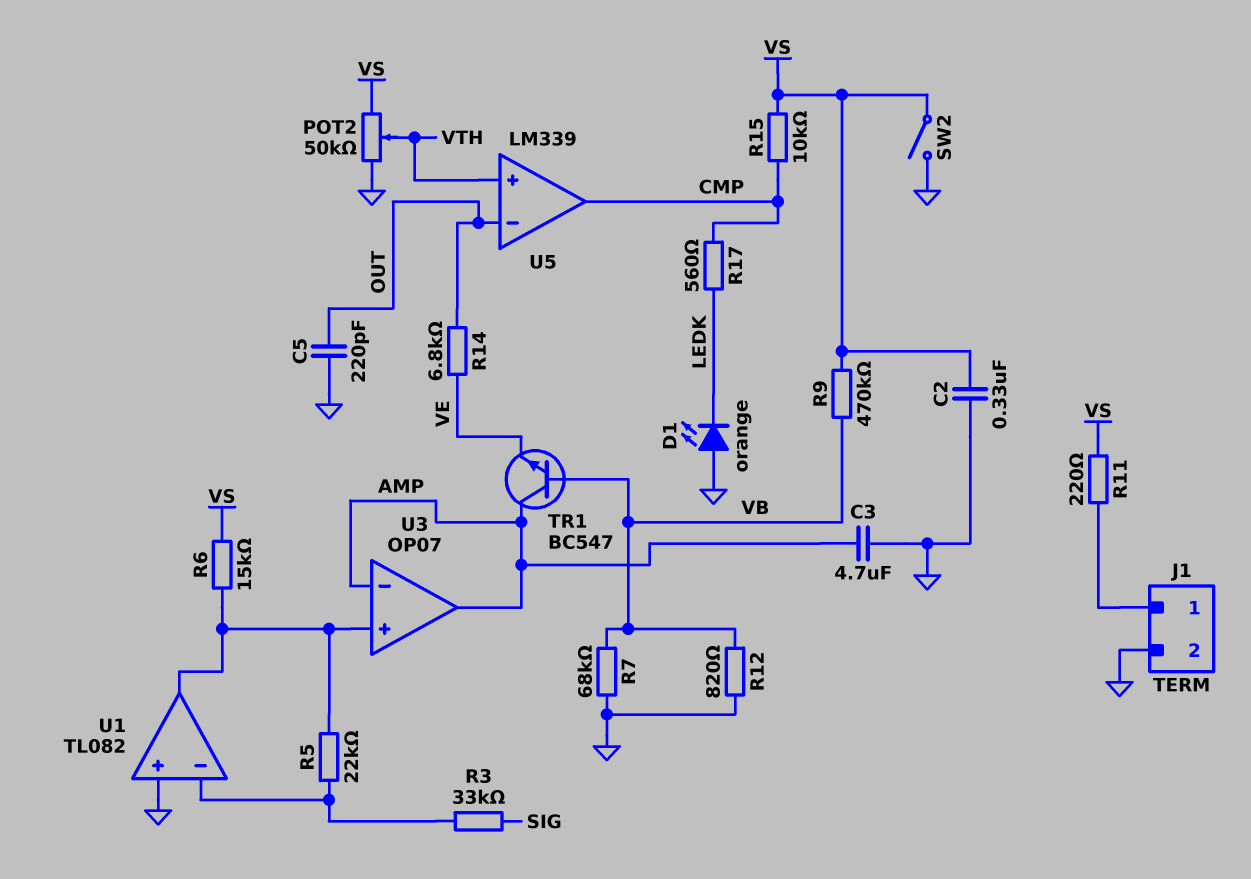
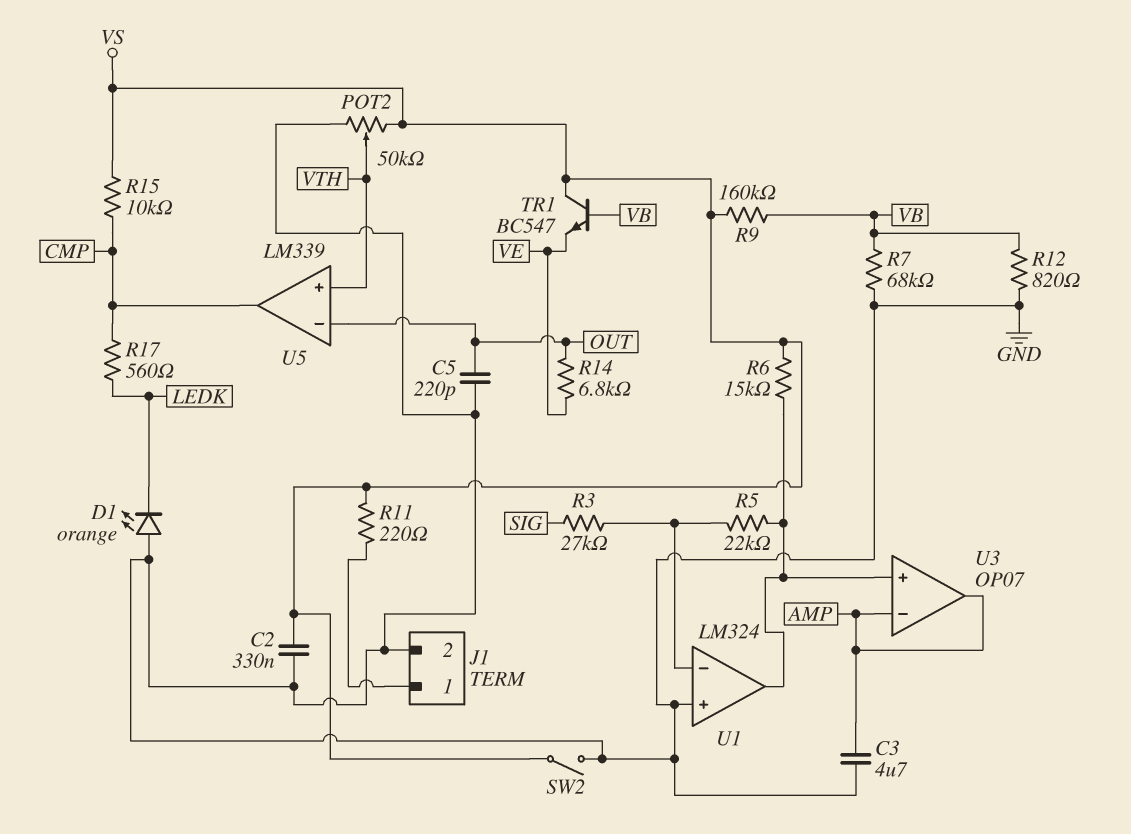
R3: 33k (SIG, U1/in-) -> 27k (SIG, U1/in-)
R9: 470k (VB, VS) -> 160k (VB, VS)
TR1: NPN BC547 (B VB, C AMP, E VE) -> NPN BC547 (B VB, C VS, E VE)
U1: TL082 -> LM324

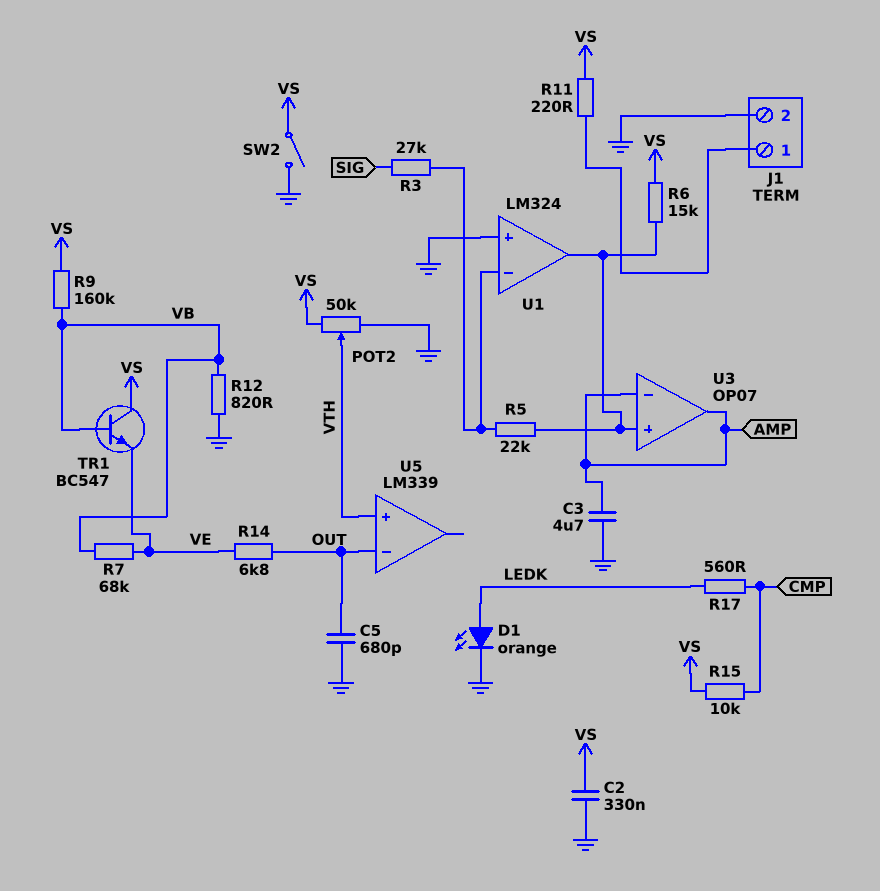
C5: 220pF (GND, OUT) -> 680pF (GND, OUT)
D1: LED orange (A GND, K LEDK) -> LED orange (A LEDK, K GND)
R7: 68k (GND, VB) -> 68k (VB, VE)
U5 pin out: CMP -> none

